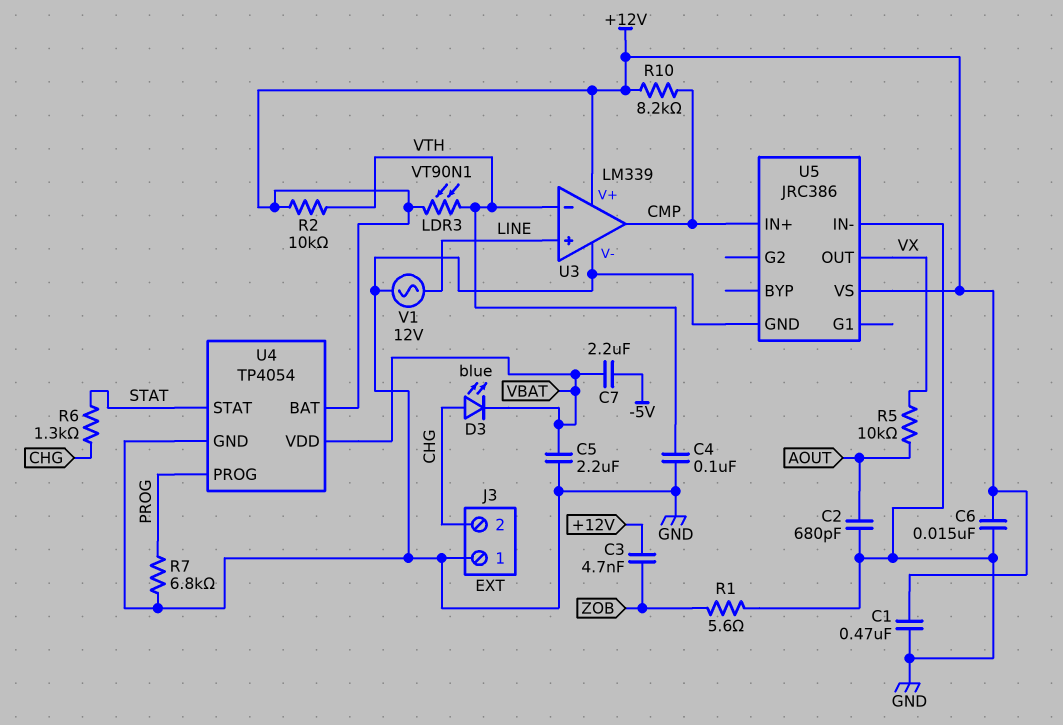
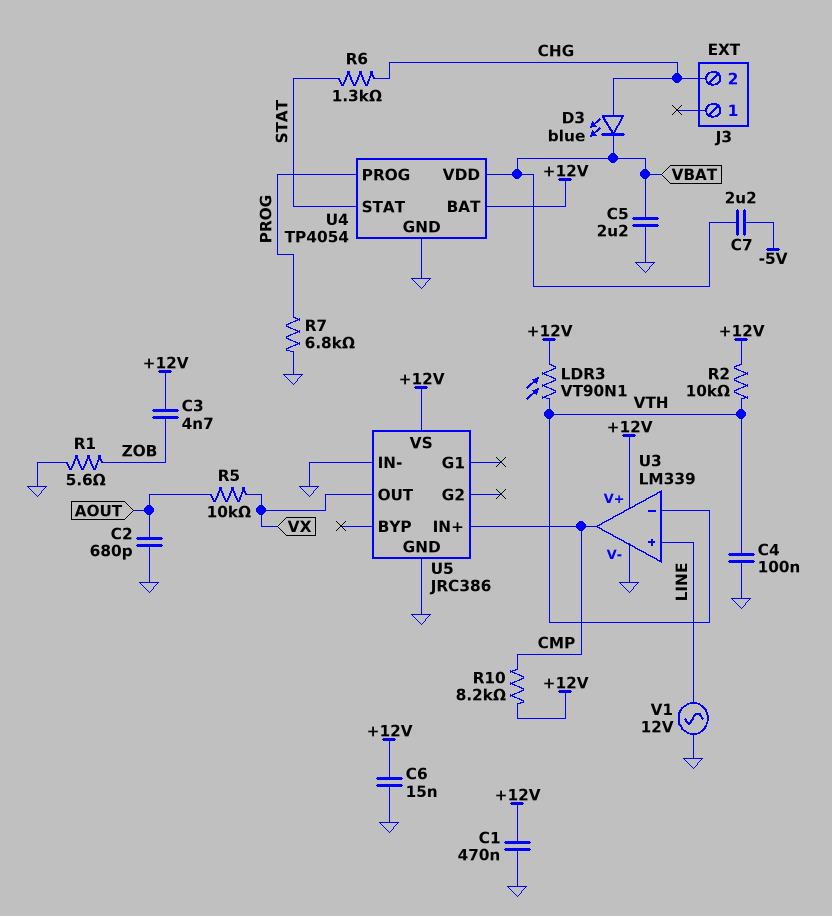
J3 pin 1: GND -> none

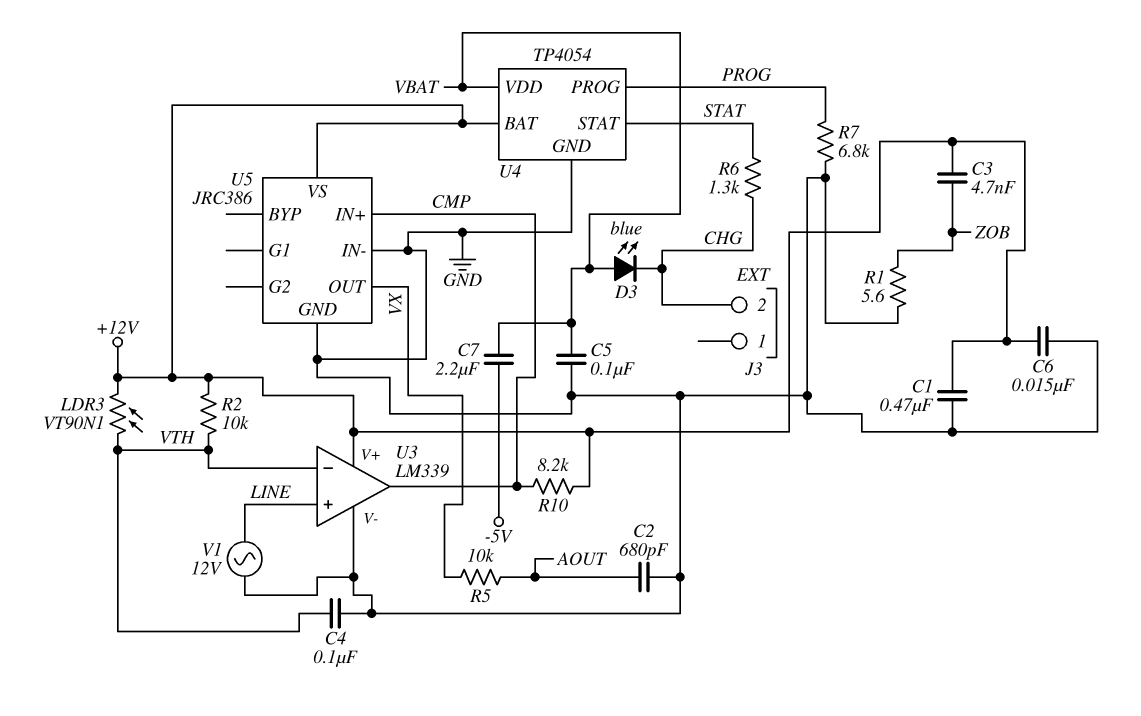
C5: 2.2uF (GND, VBAT) -> 100nF (GND, VBAT)
D3: LED blue (A CHG, K VBAT) -> LED blue (A VBAT, K CHG)

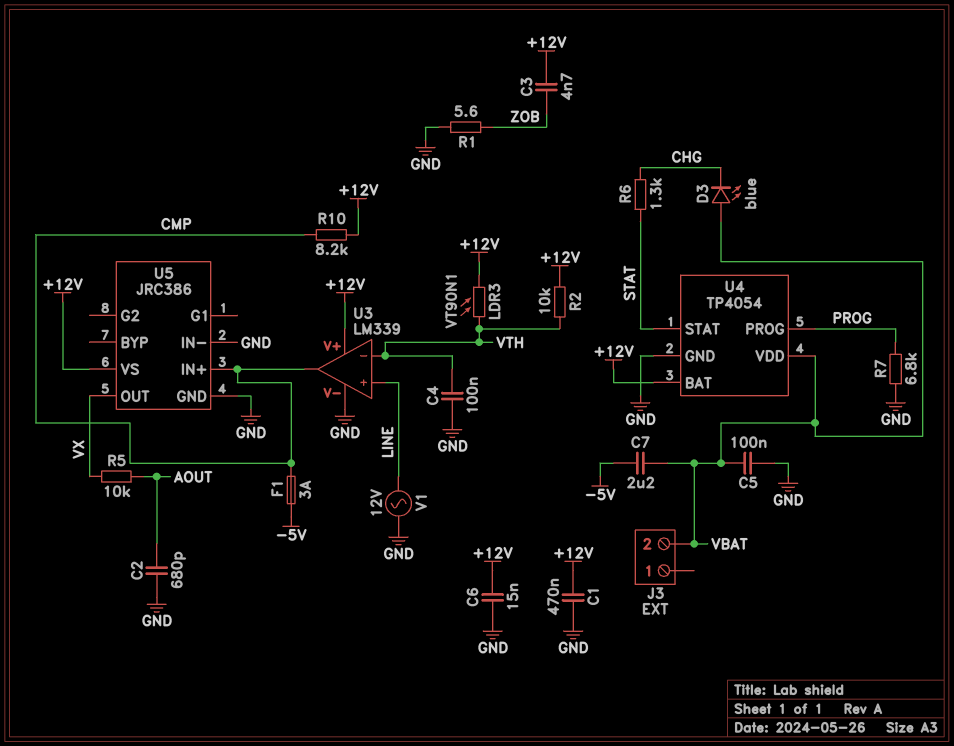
F1: none -> 3A (-5V, CMP)
J3 pin 2: CHG -> VBAT

